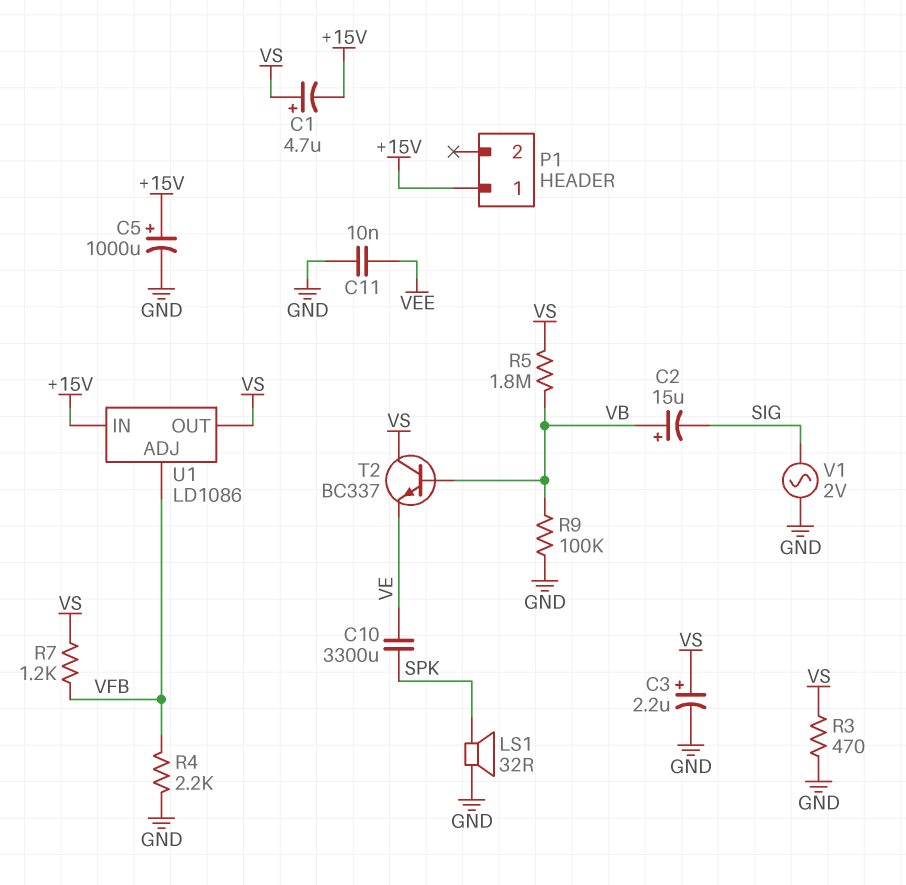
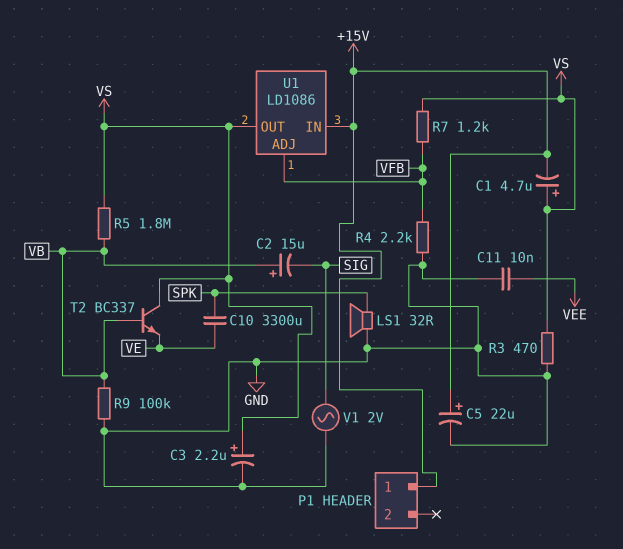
C5: 1000uF (plus +15V, minus GND) -> 22uF (plus +15V, minus GND)

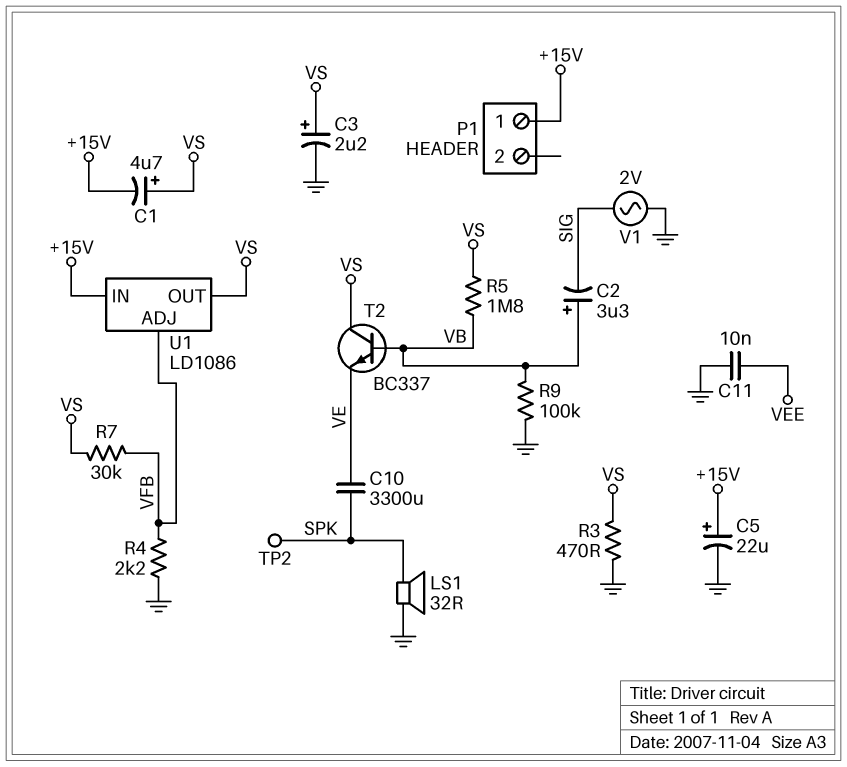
C2: 15uF (plus VB, minus SIG) -> 3.3uF (plus VB, minus SIG)
R7: 1.2k (VFB, VS) -> 30k (VFB, VS)
TP2: none -> test point (SPK)

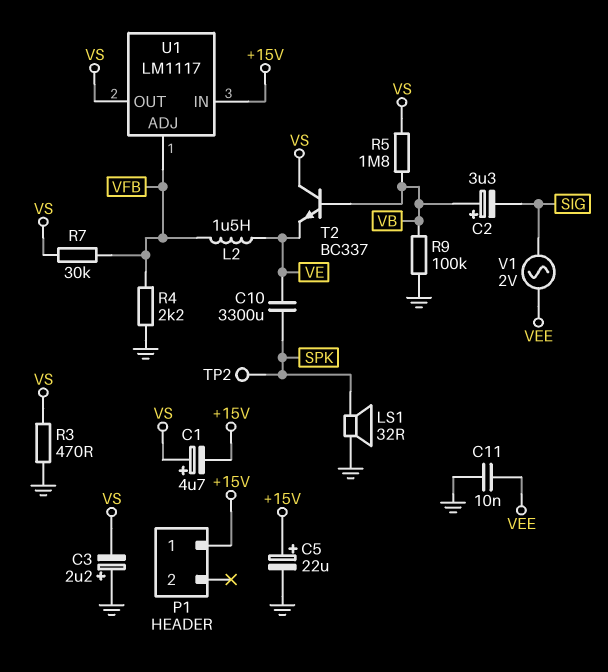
C3: 2.2uF (plus VS, minus GND) -> 2.2uF (plus GND, minus VS)
L2: none -> 1.5uH (VE, VFB)
U1: LD1086 -> LM1117
V1: AC 2V (GND, SIG) -> AC 2V (SIG, VEE)

